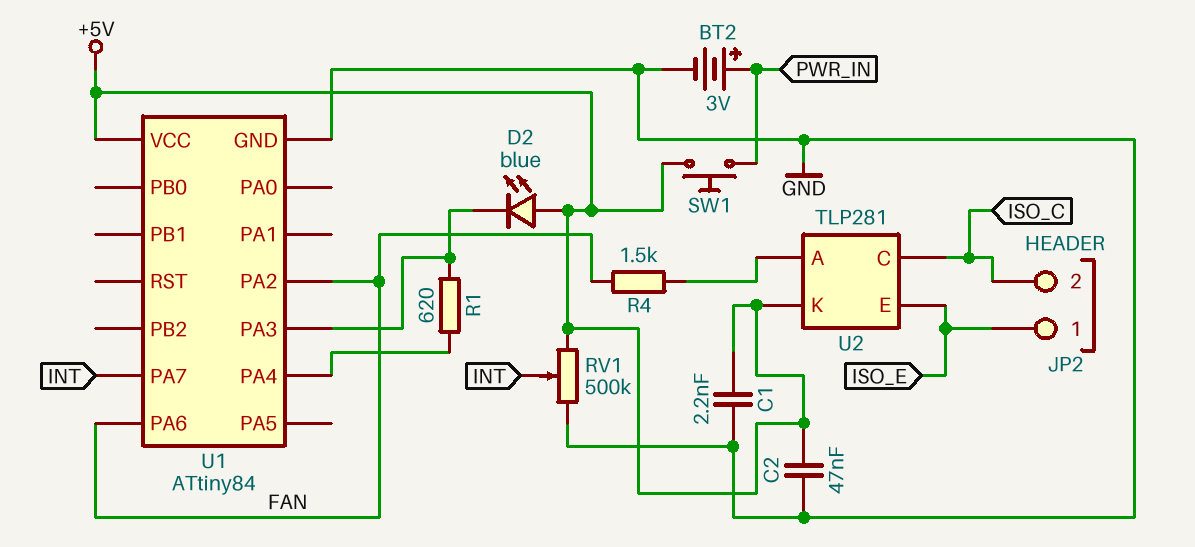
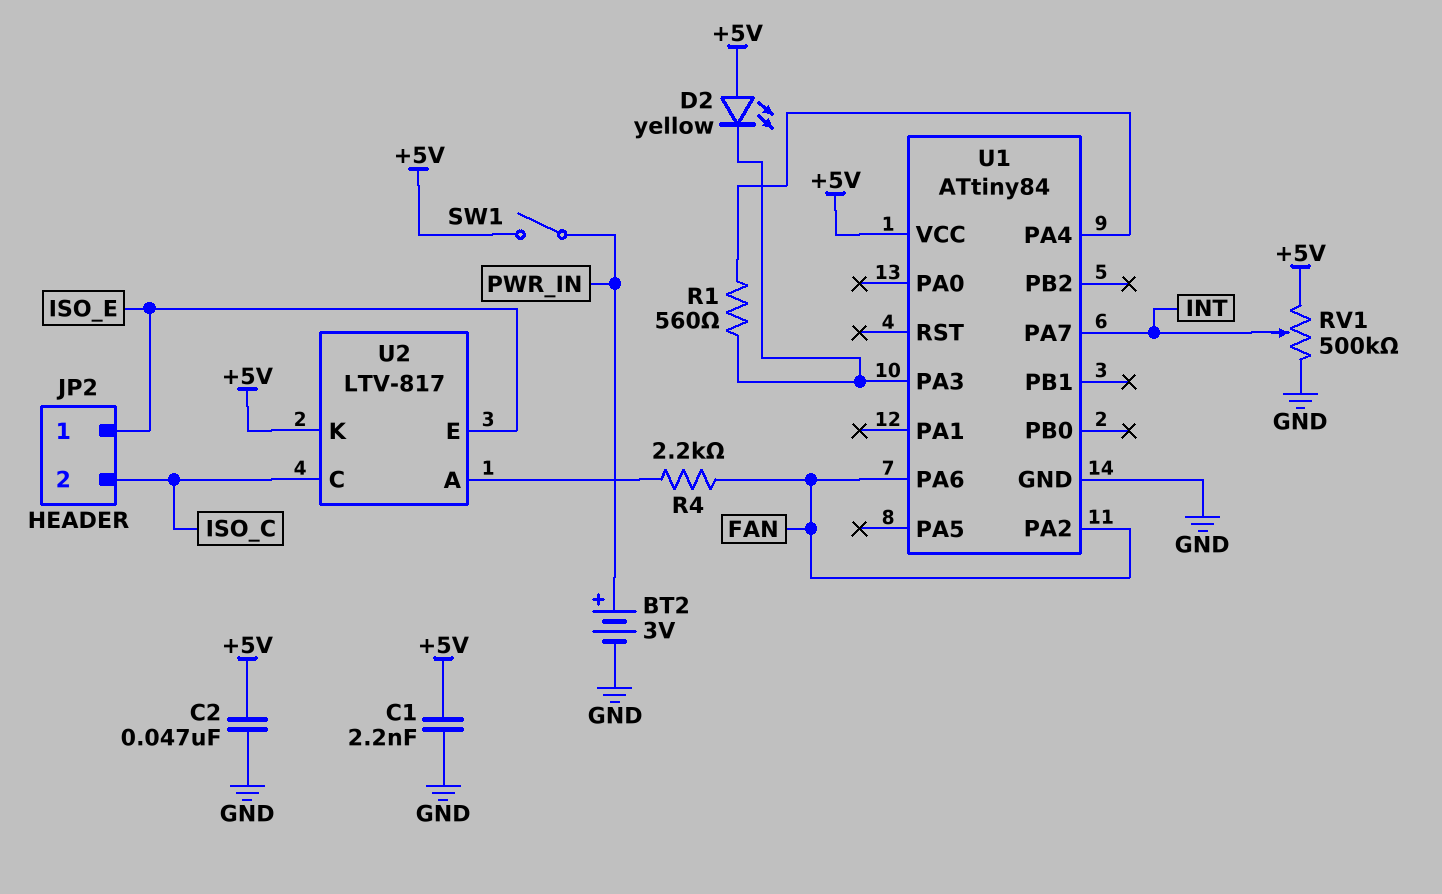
D2: LED blue (A +5V, K U1/PA3) -> LED yellow (A +5V, K U1/PA3)
R1: 620 (U1/PA3, U1/PA4) -> 560 (U1/PA3, U1/PA4)
R4: 1.5k (FAN, U2/A) -> 2.2k (FAN, U2/A)
SW1: button (+5V, PWR_IN) -> switch (+5V, PWR_IN)
U2: TLP281 -> LTV-817

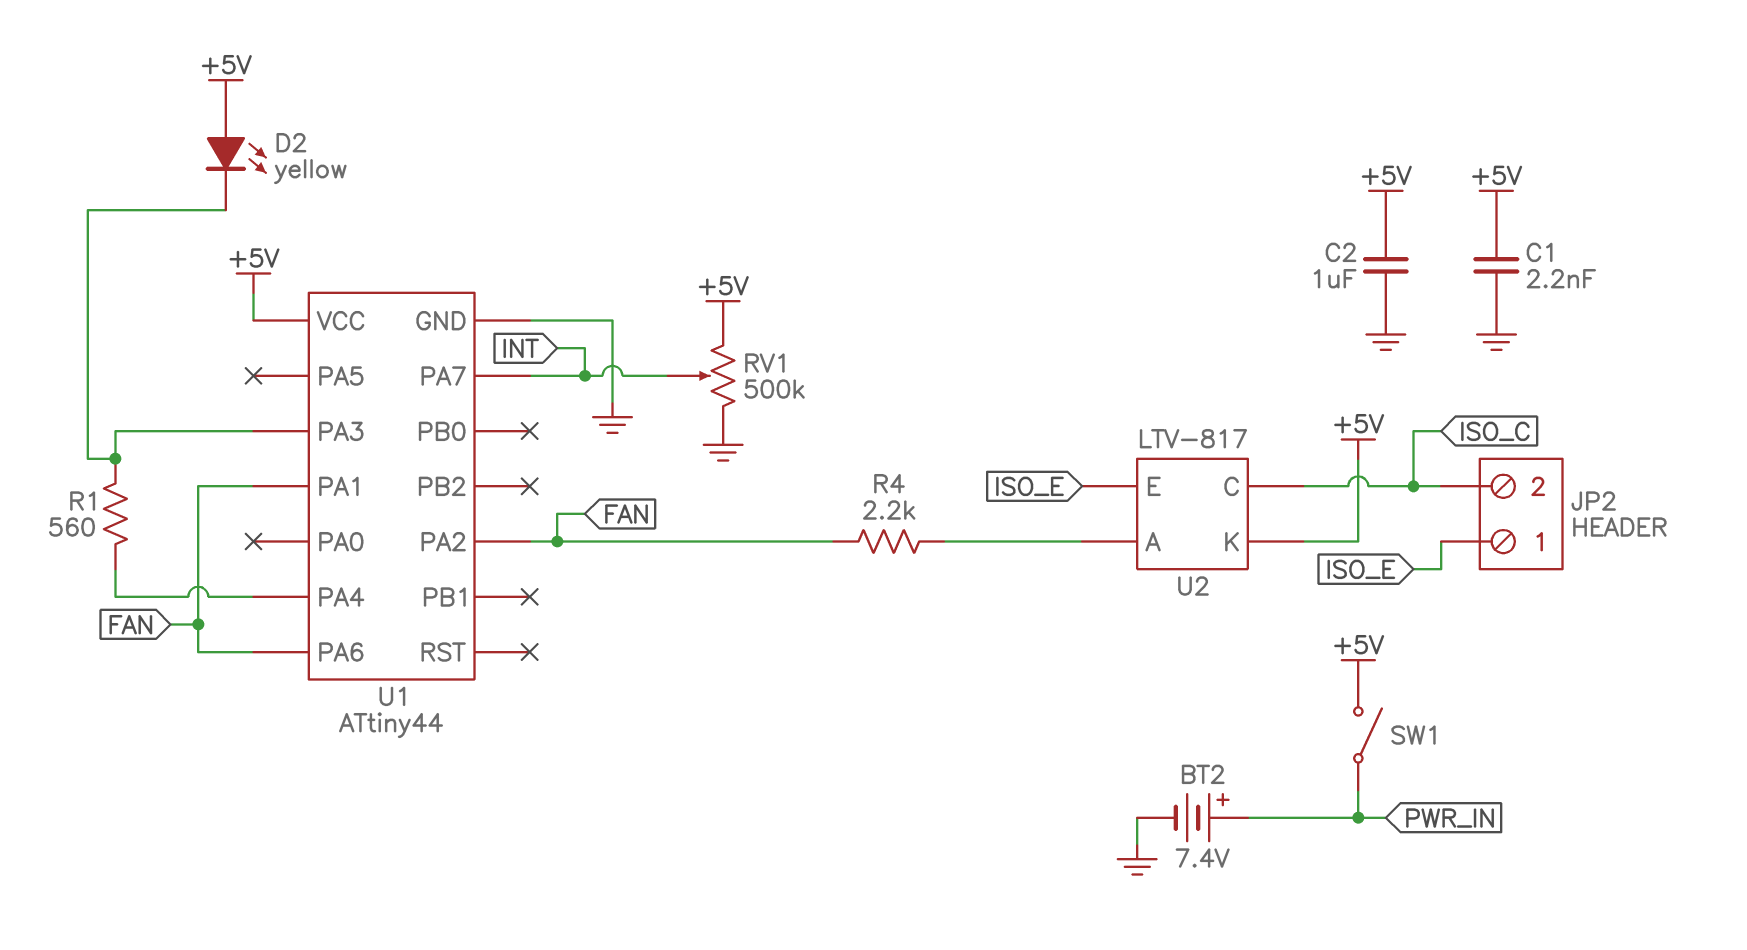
BT2: 3V (plus PWR_IN, minus GND) -> 7.4V (plus PWR_IN, minus GND)
C2: 47nF (+5V, GND) -> 1uF (+5V, GND)
U1: ATtiny84 -> ATtiny44
U1 pin PA1: none -> FAN

